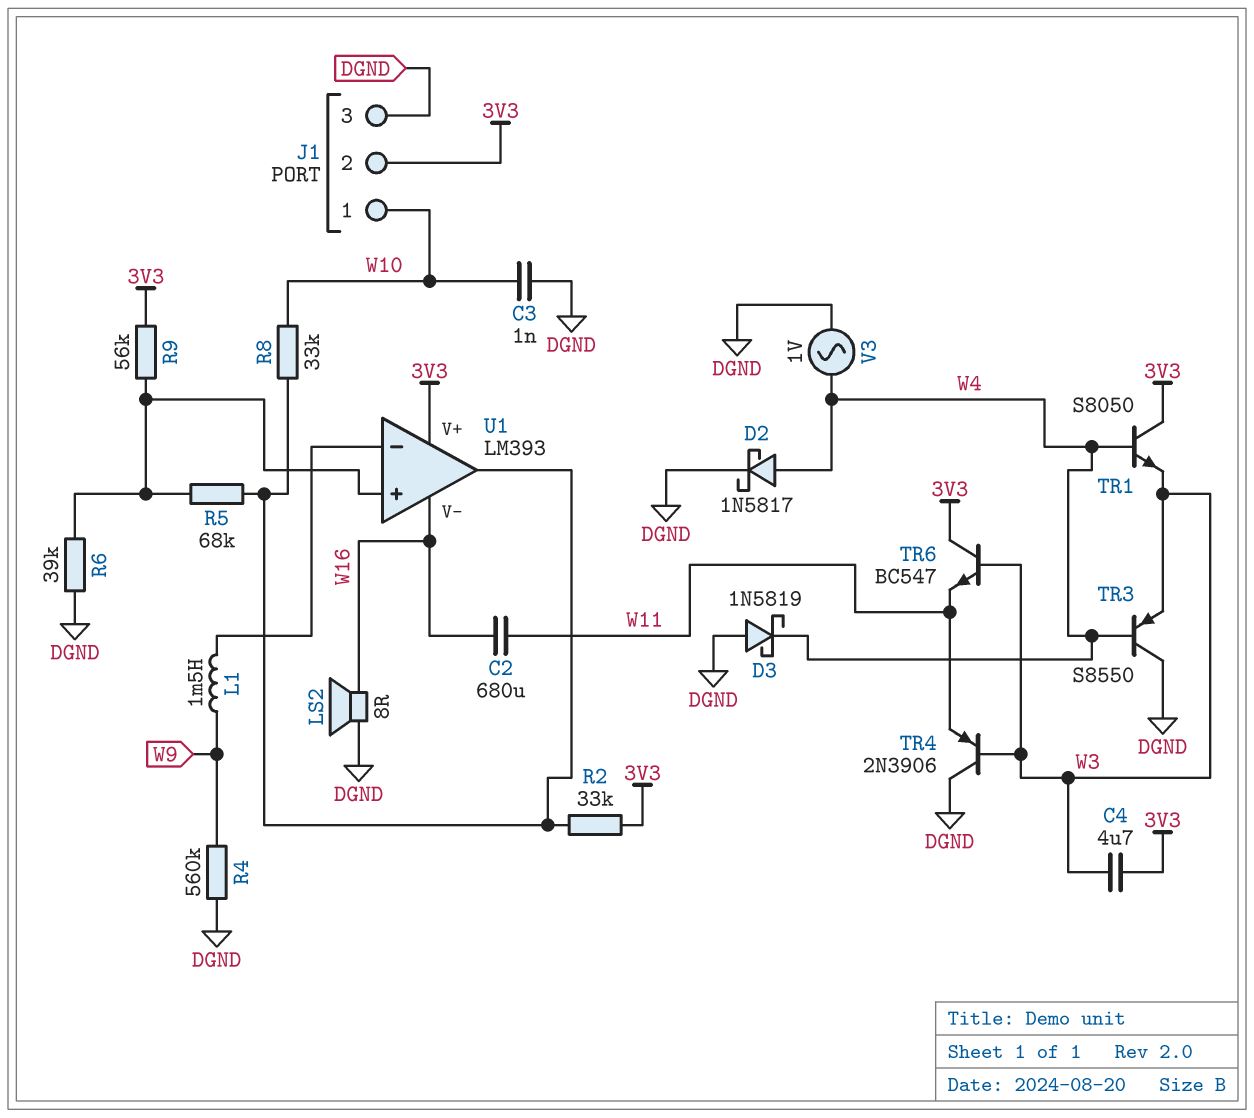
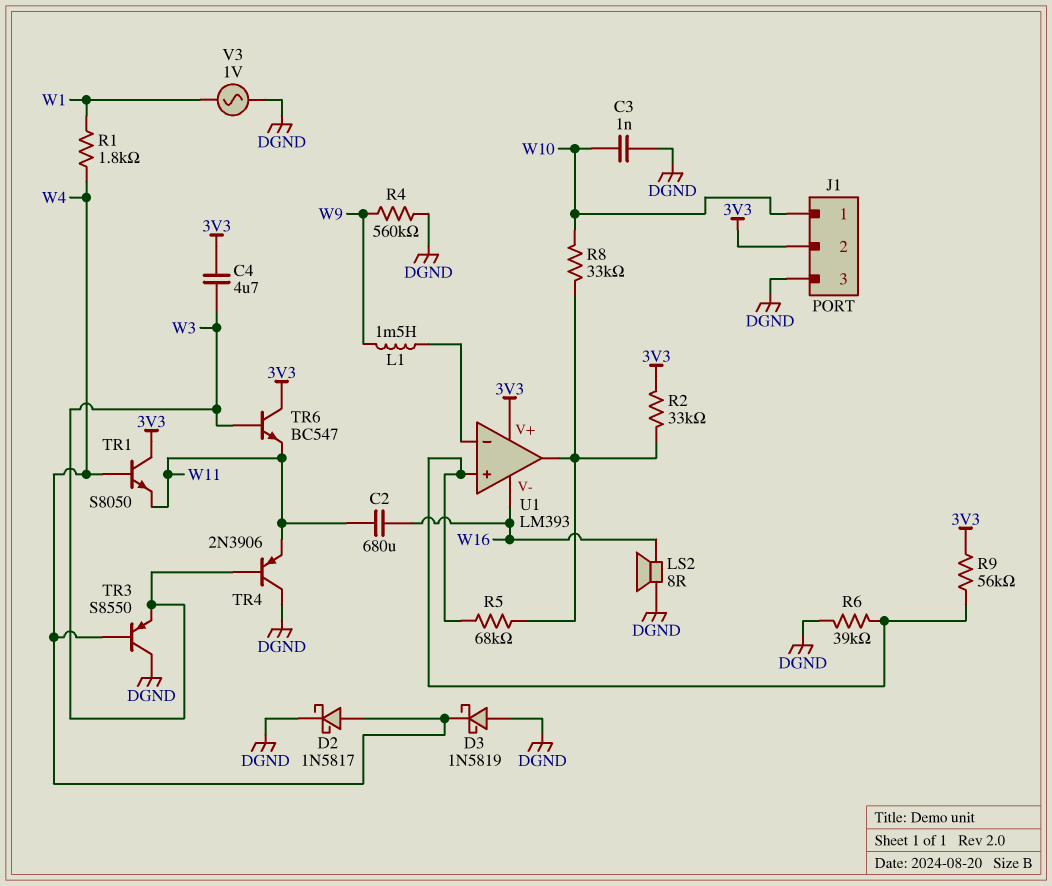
R1: none -> 1.8k (W1, W4)
TR1: NPN S8050 (B W4, C 3V3, E W3) -> NPN S8050 (B W4, C 3V3, E W11)
V3: AC 1V (DGND, W4) -> AC 1V (DGND, W1)

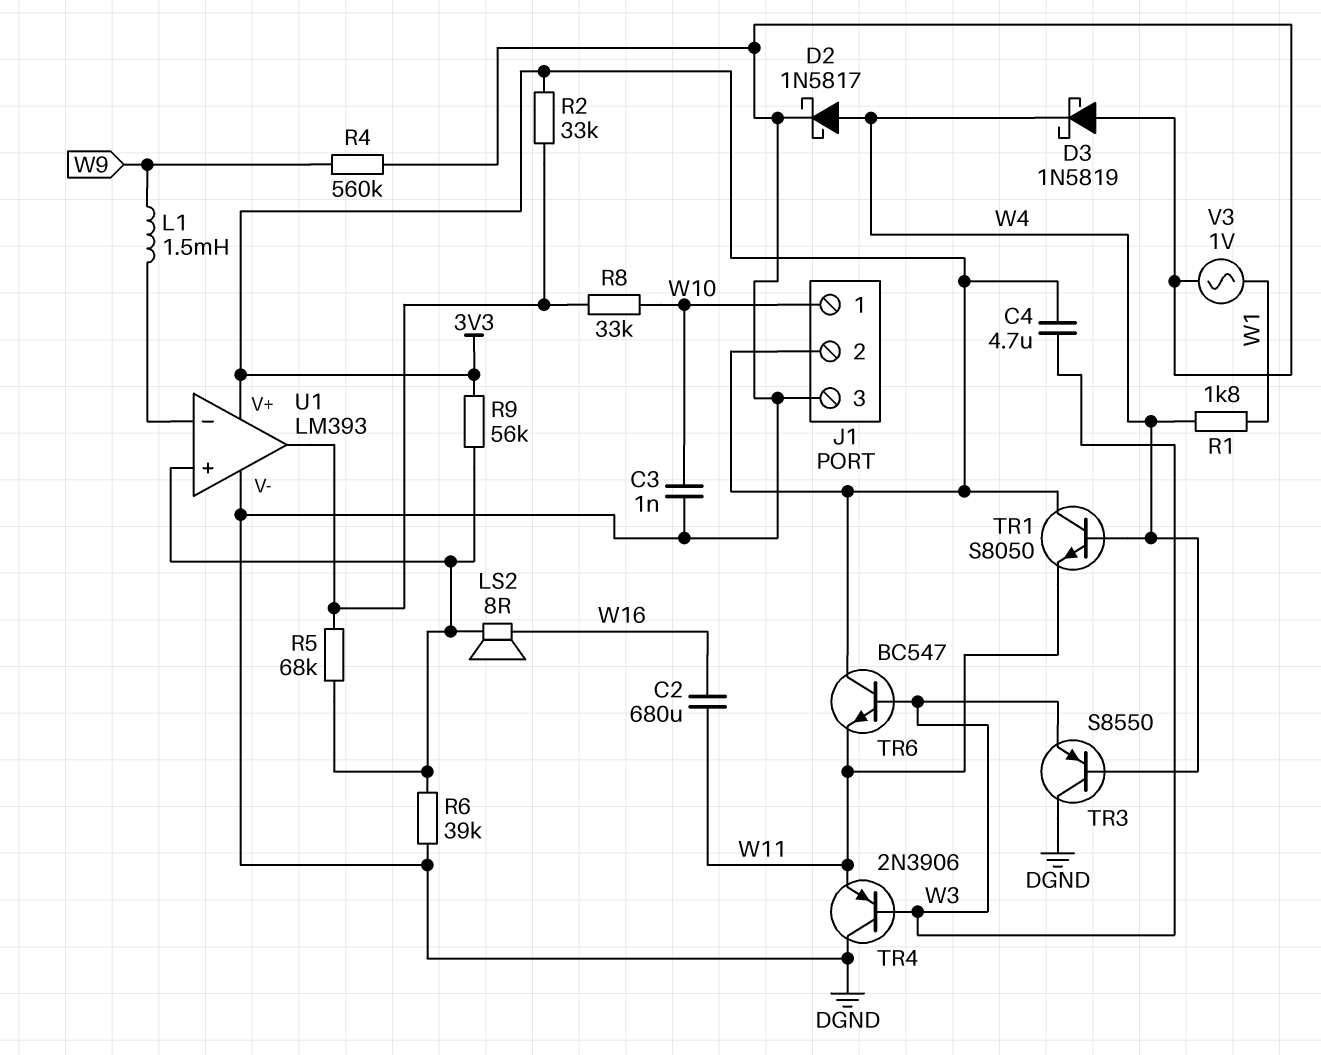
LS2: speaker 8R (DGND, W16) -> speaker 8R (U1/in+, W16)
U1 pin V-: W16 -> DGND

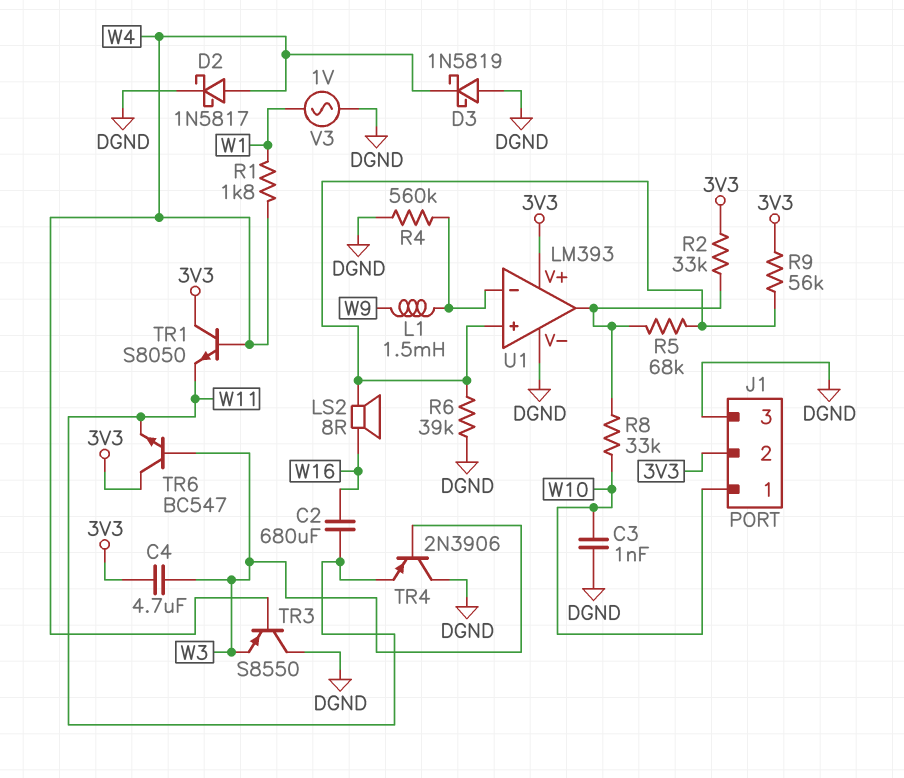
R4: 560k (DGND, W9) -> 560k (DGND, U1/in-)

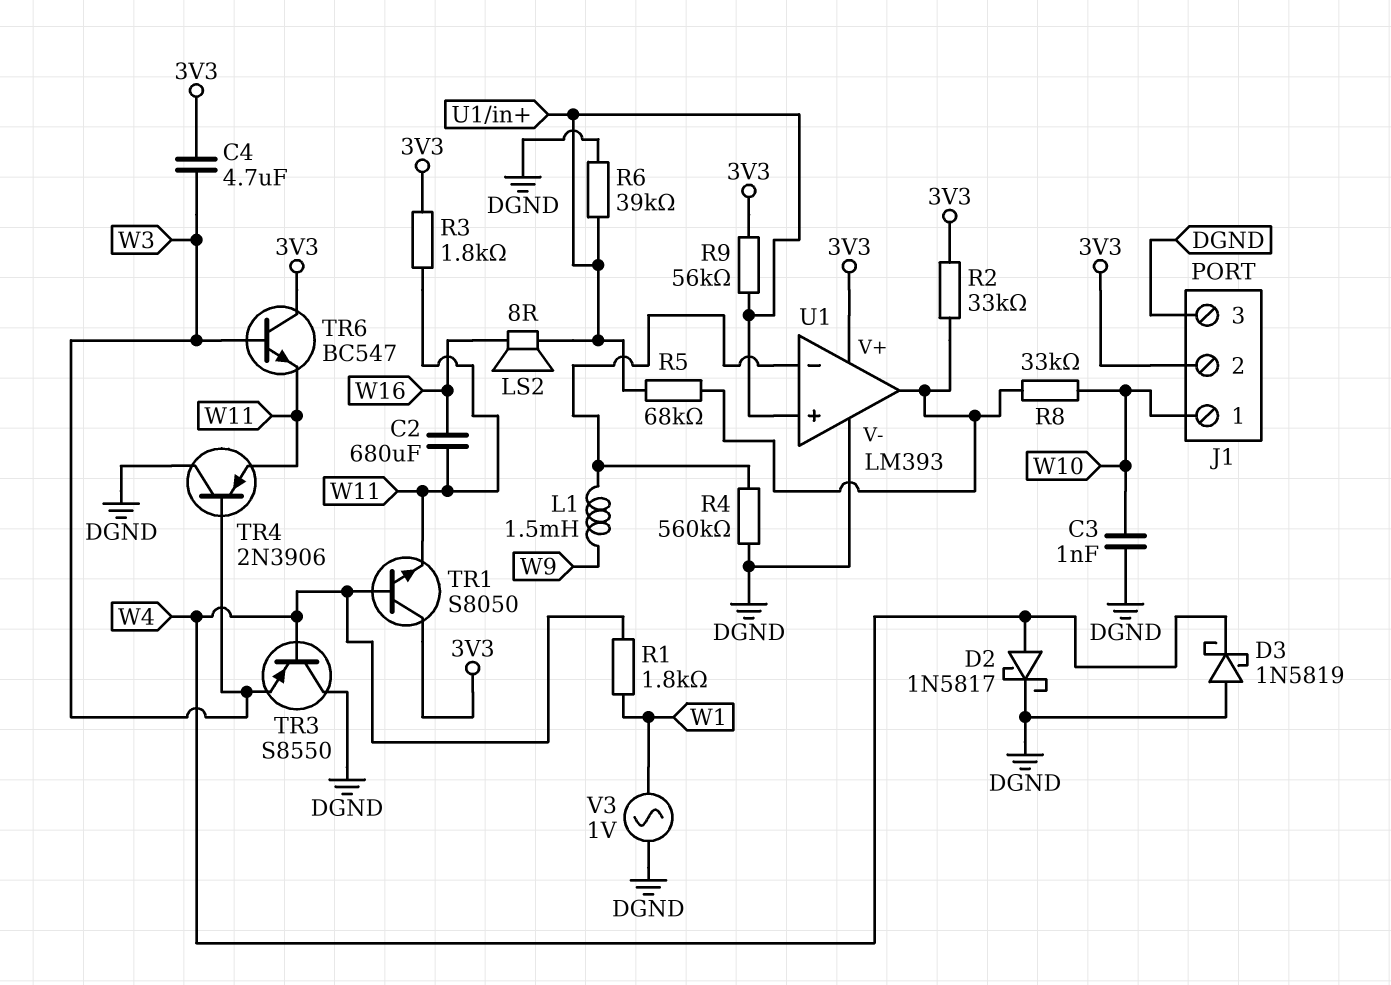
R3: none -> 1.8k (3V3, W11)

